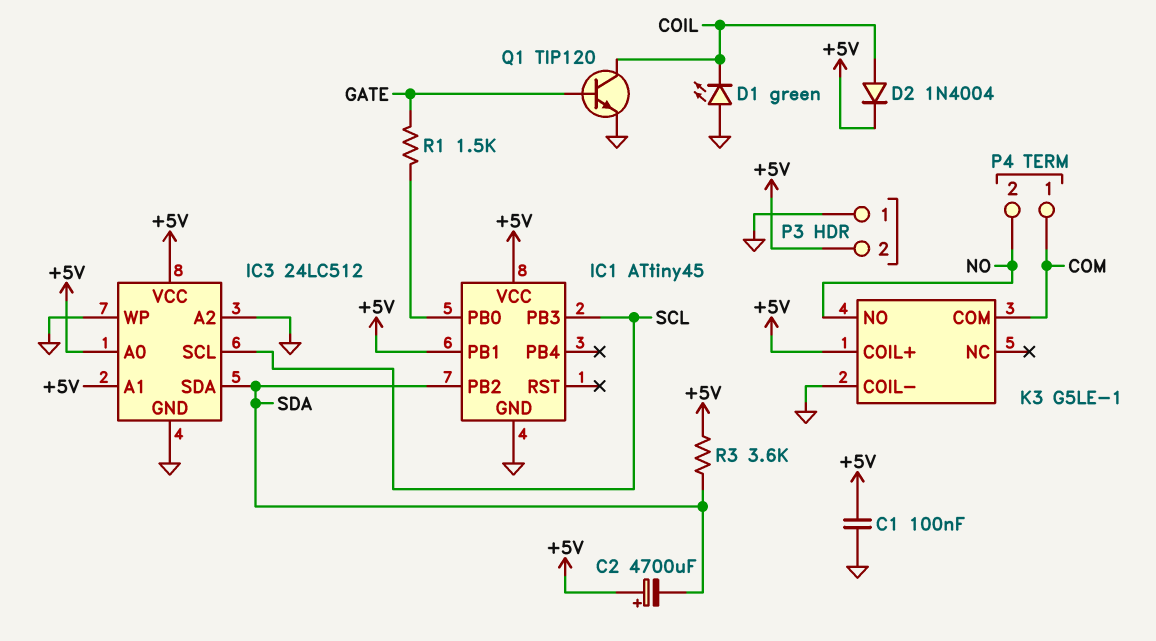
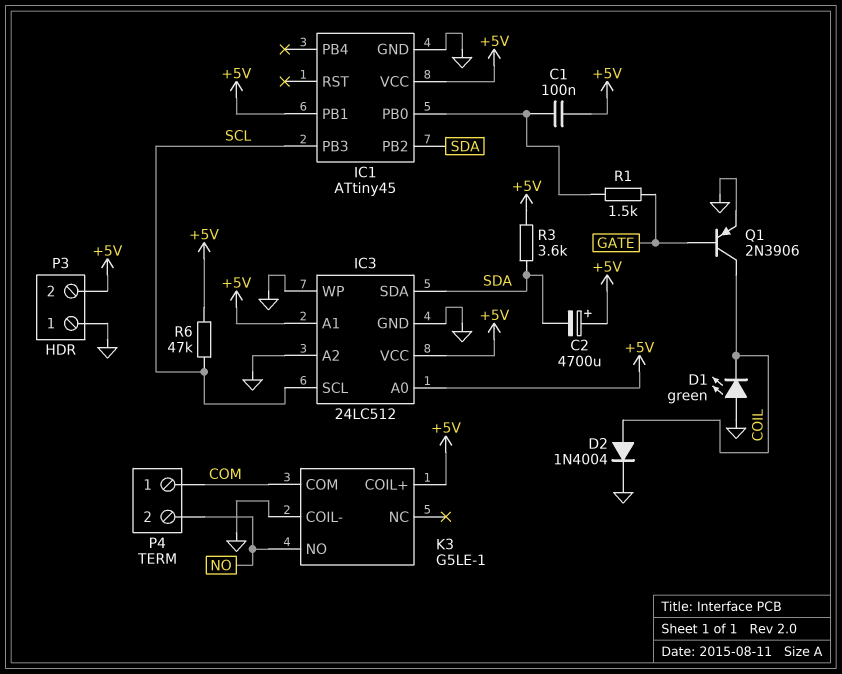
C1: 100nF (+5V, GND) -> 100nF (+5V, IC1/PB0)
D2: diode 1N4004 (A COIL, K +5V) -> diode 1N4004 (A COIL, K GND)
Q1: NPN TIP120 (B GATE, C COIL, E GND) -> PNP 2N3906 (B GATE, C COIL, E GND)
R6: none -> 47k (+5V, SCL)

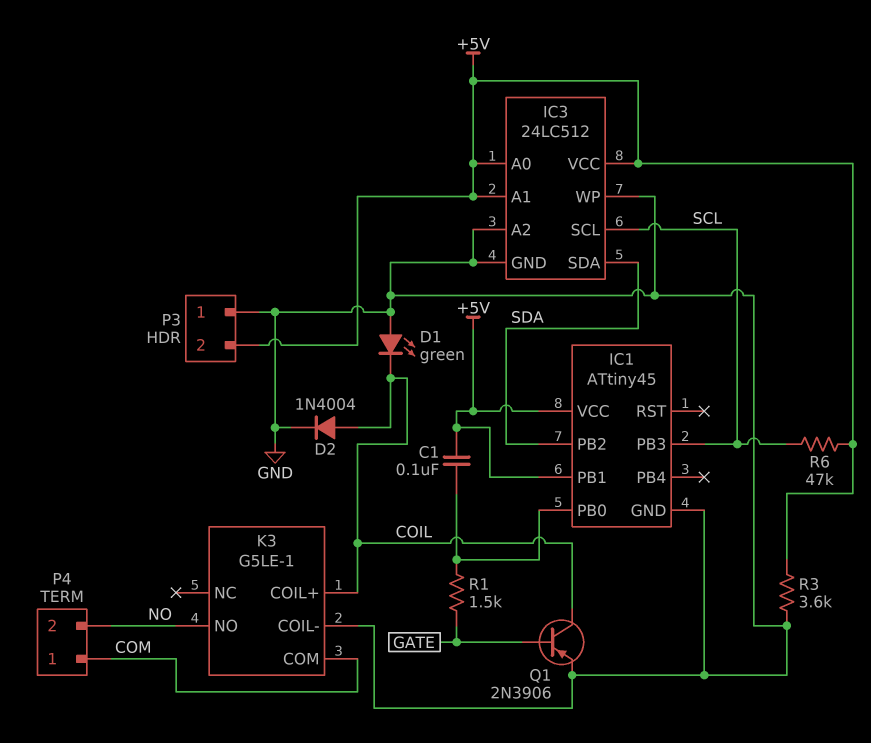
C2: 4700uF (plus +5V, minus SDA) -> none
K3 pin COIL+: +5V -> COIL
R3: 3.6k (+5V, SDA) -> 3.6k (+5V, GND)

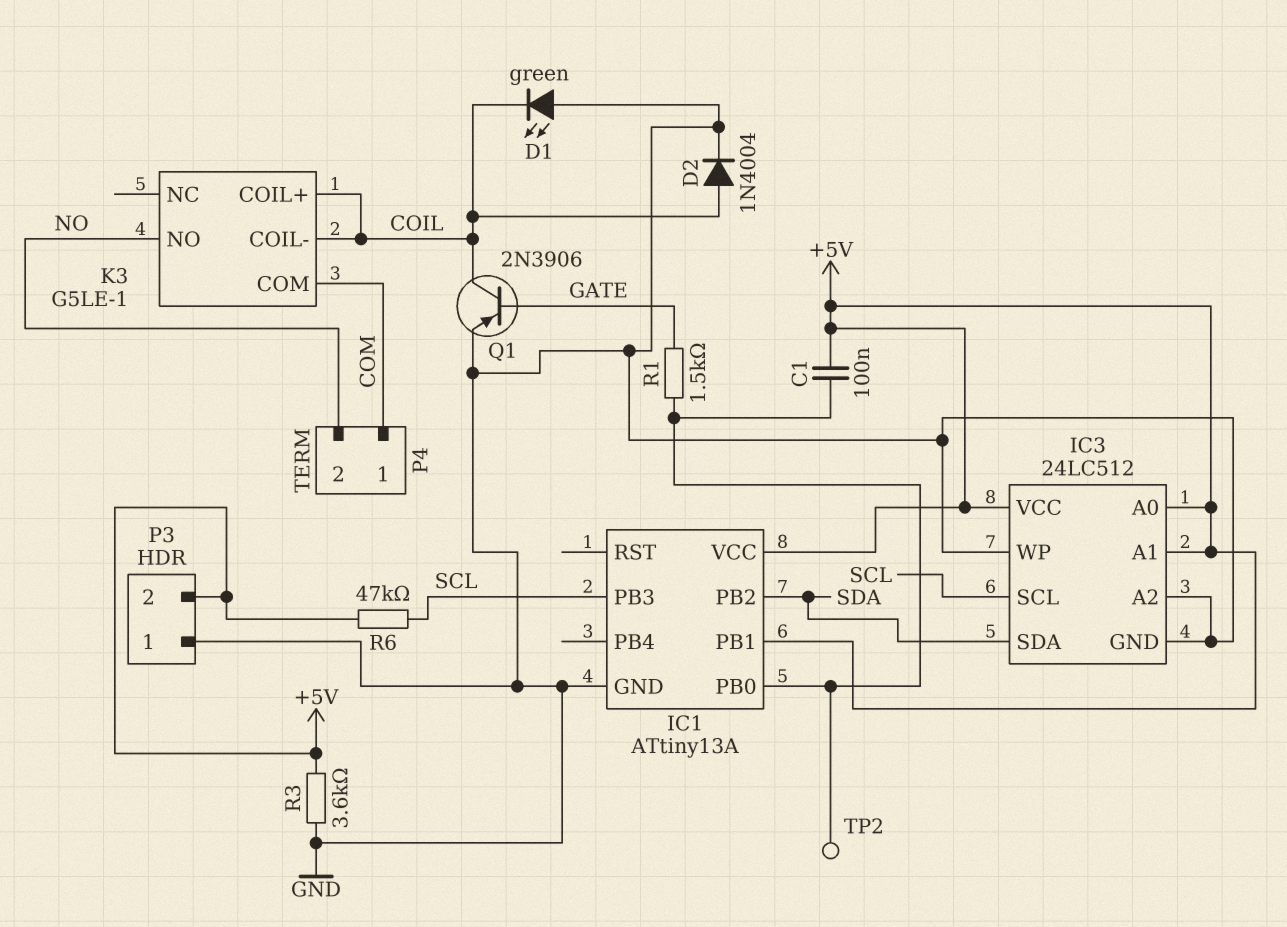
IC1: ATtiny45 -> ATtiny13A
K3 pin COIL-: GND -> COIL
TP2: none -> test point (IC1/PB0)

